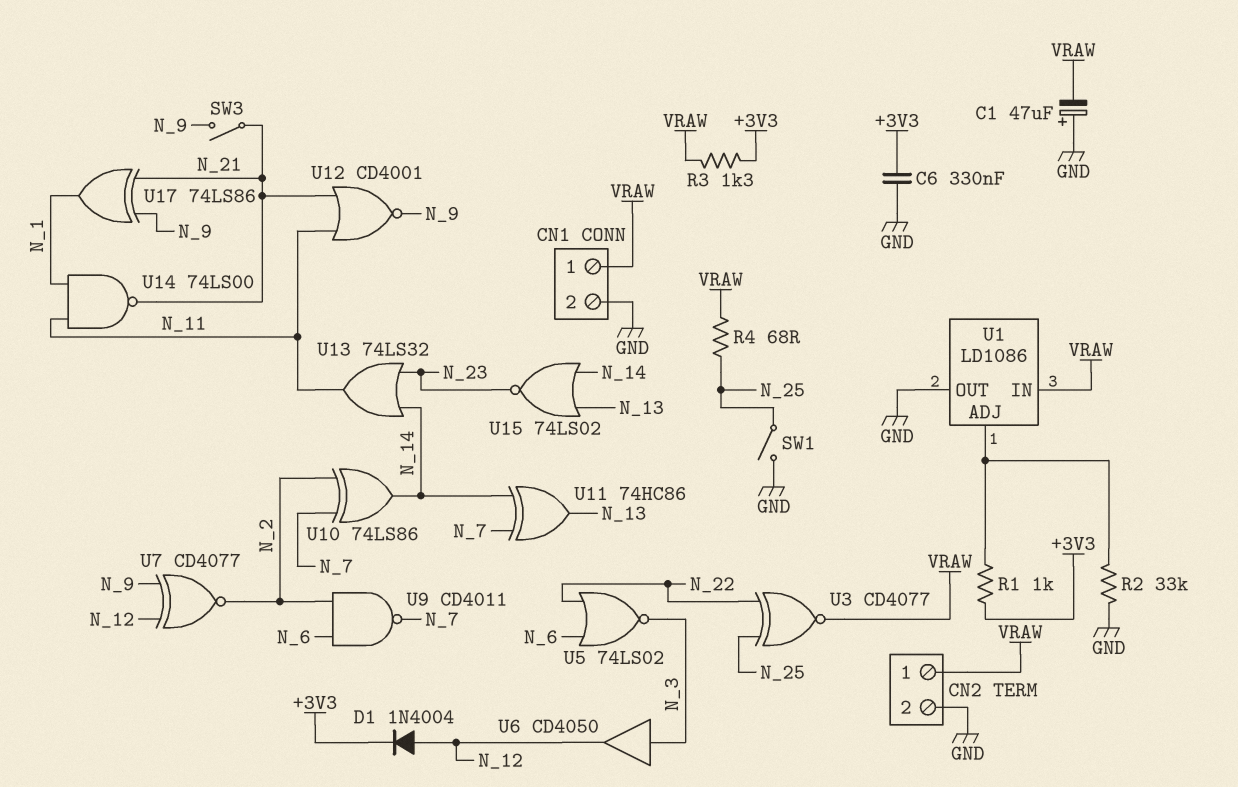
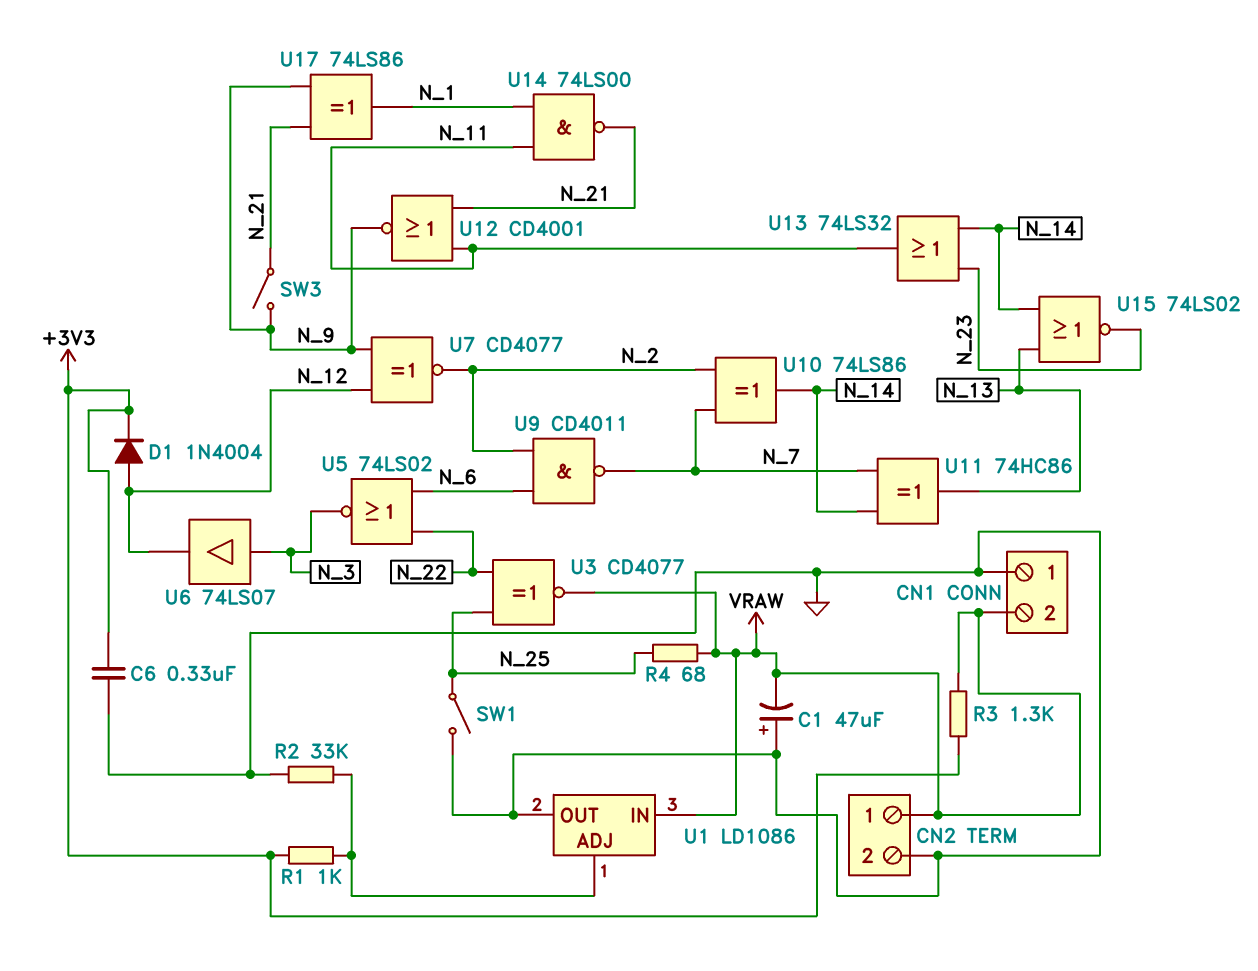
CN1 pin 1: VRAW -> GND
CN1 pin 2: GND -> VRAW
U6: buffer CD4050 (in N_3, out N_12) -> buffer 74LS07 (in N_3, out N_12)

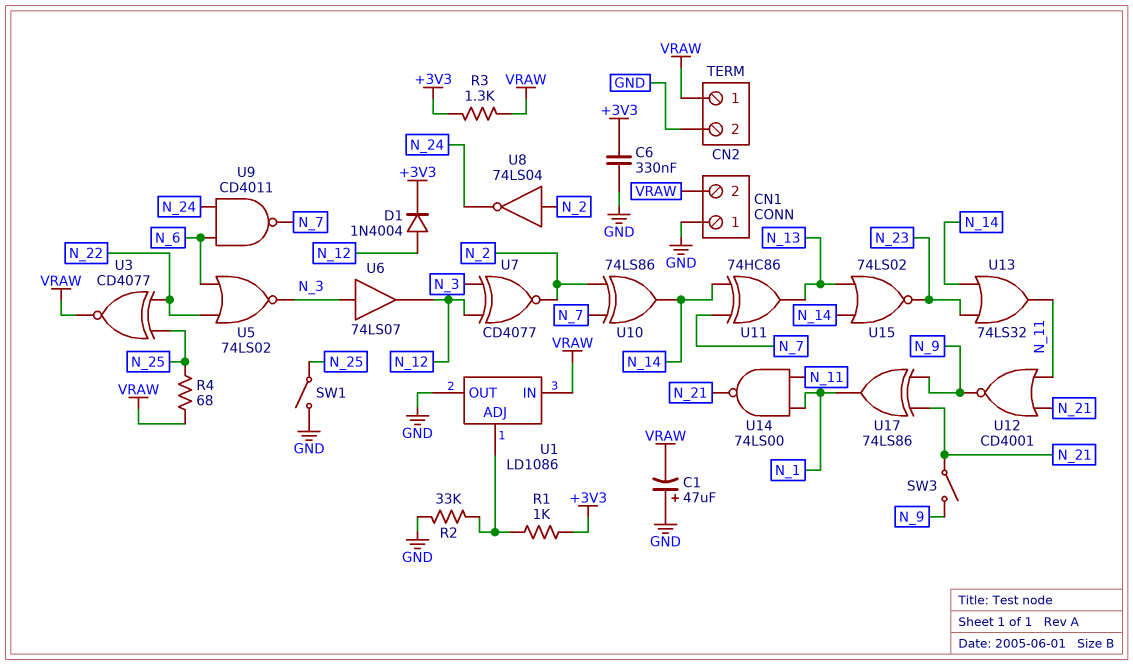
U7: XNOR CD4077 (in N_9, in N_12, out N_2) -> XNOR CD4077 (in N_3, in N_12, out N_2)
U8: none -> NOT 74LS04 (in N_2, out N_24)
U9: NAND CD4011 (in N_2, in N_6, out N_7) -> NAND CD4011 (in N_6, in N_24, out N_7)

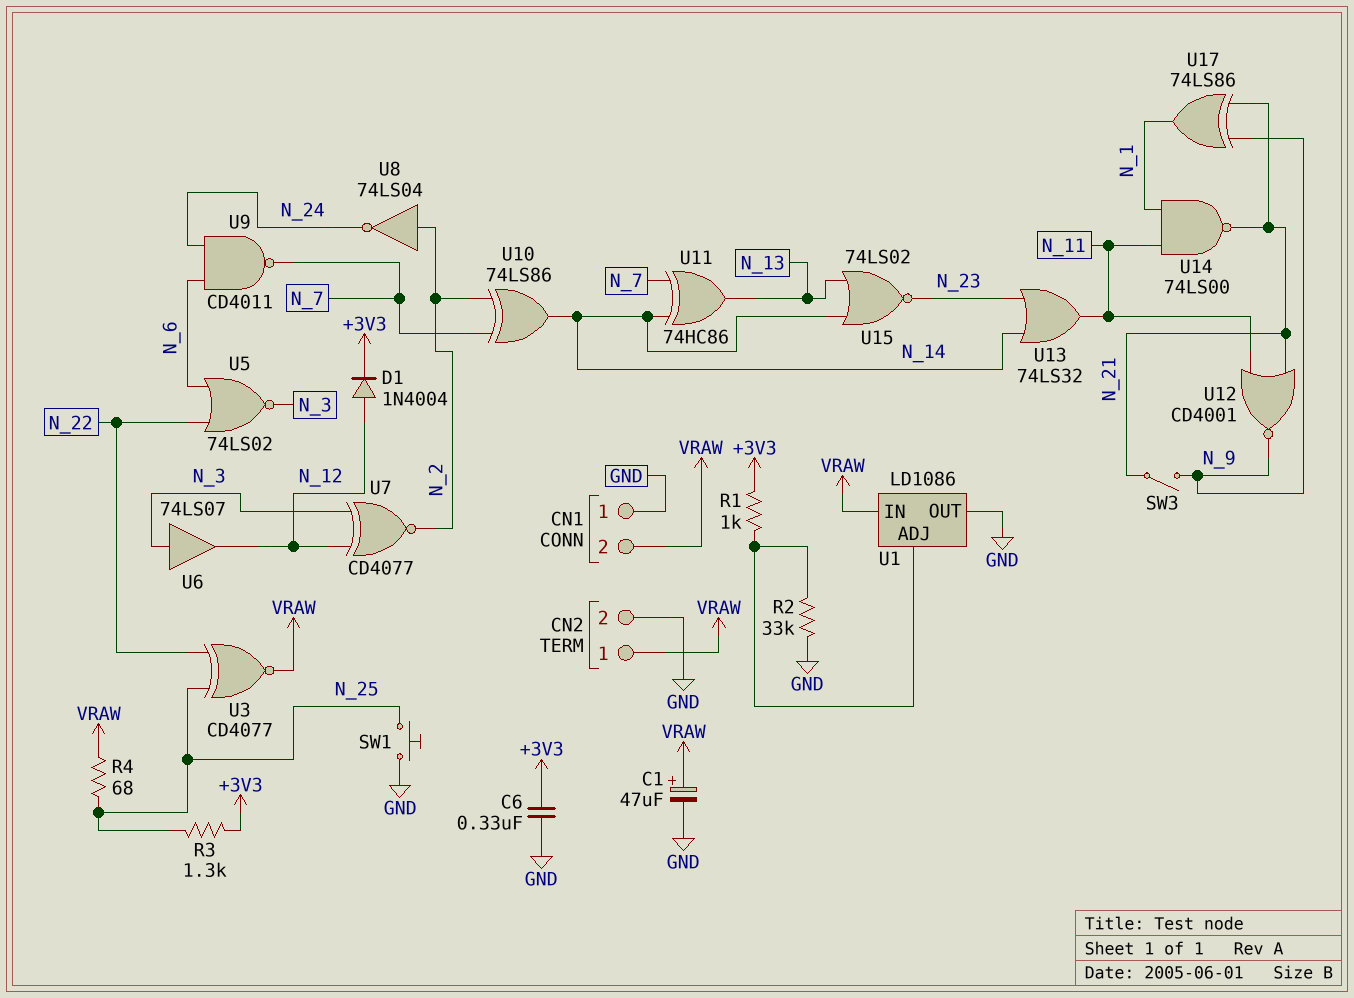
C1: 47uF (plus GND, minus VRAW) -> 47uF (plus VRAW, minus GND)
R3: 1.3k (+3V3, VRAW) -> 1.3k (+3V3, N_25)
SW1: switch (GND, N_25) -> button (GND, N_25)

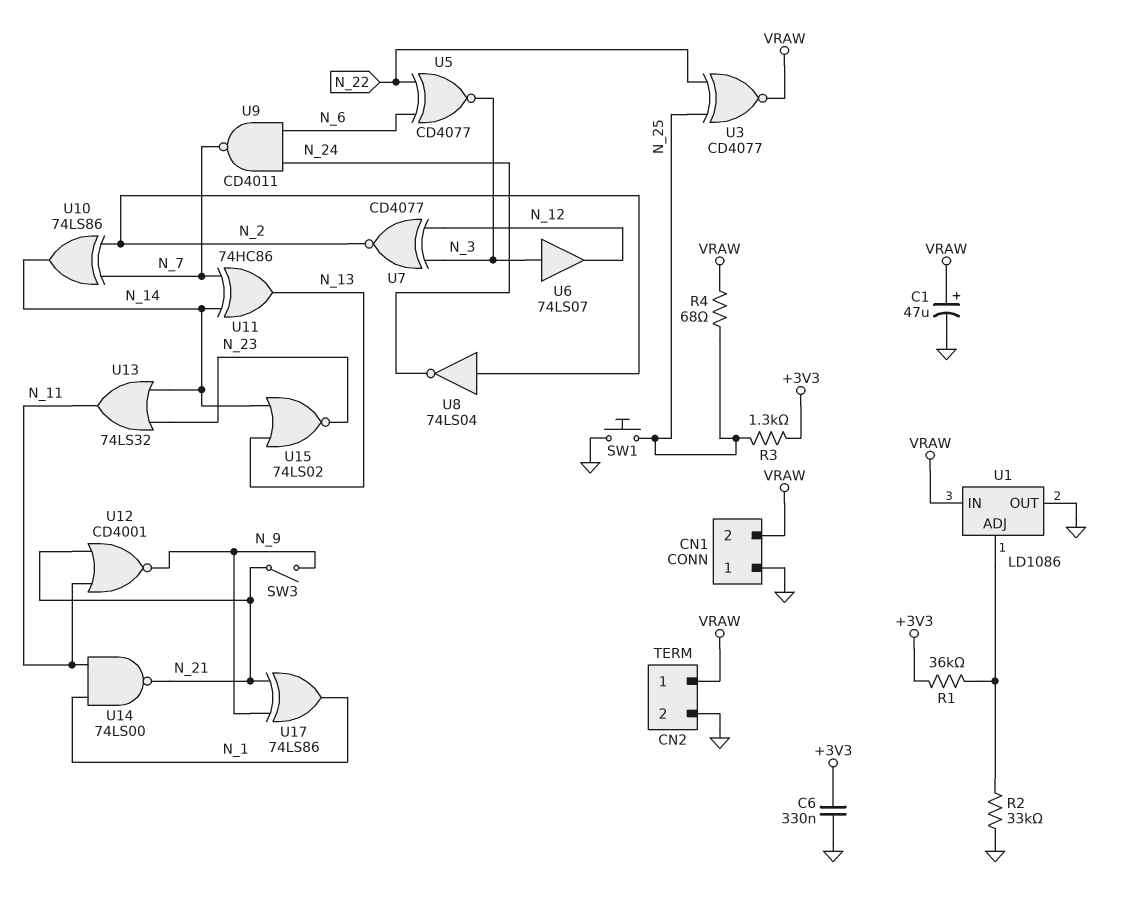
D1: diode 1N4004 (A N_12, K +3V3) -> none
R1: 1k (+3V3, U1/ADJ) -> 36k (+3V3, U1/ADJ)
U5: NOR 74LS02 (in N_6, in N_22, out N_3) -> XNOR CD4077 (in N_6, in N_22, out N_3)

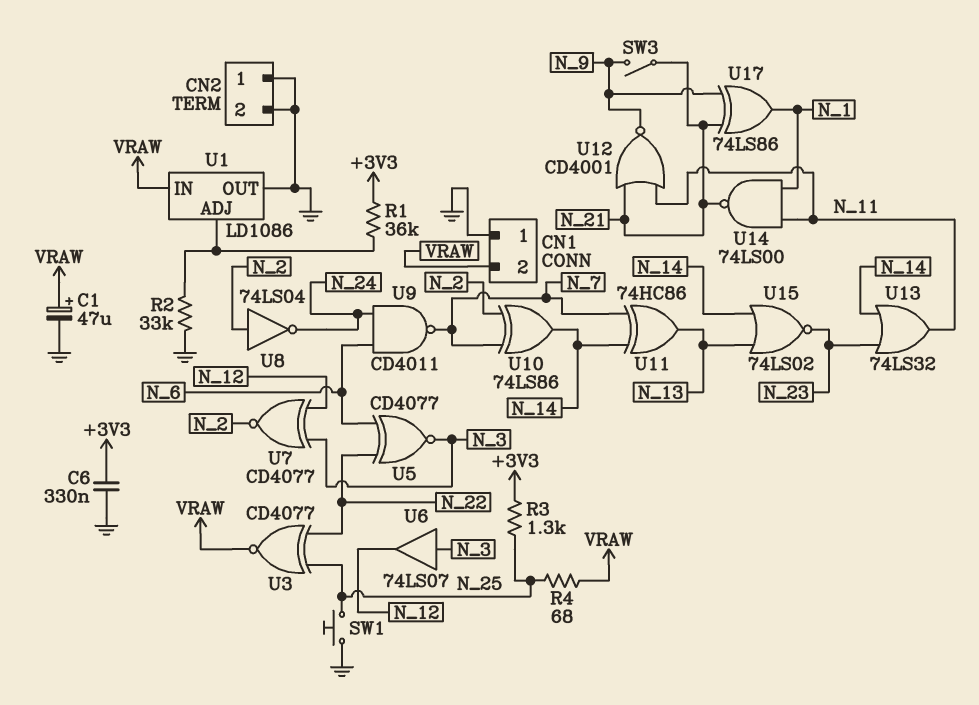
CN2 pin 1: VRAW -> GND

